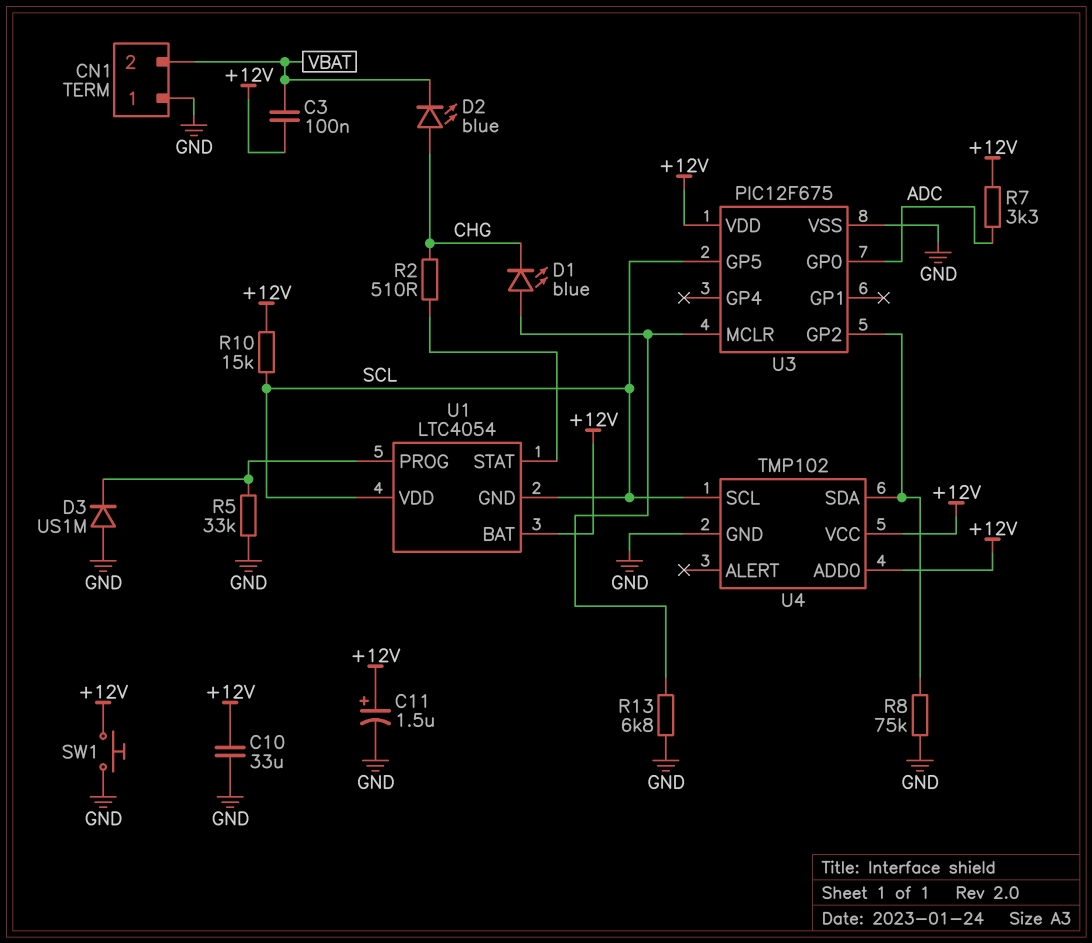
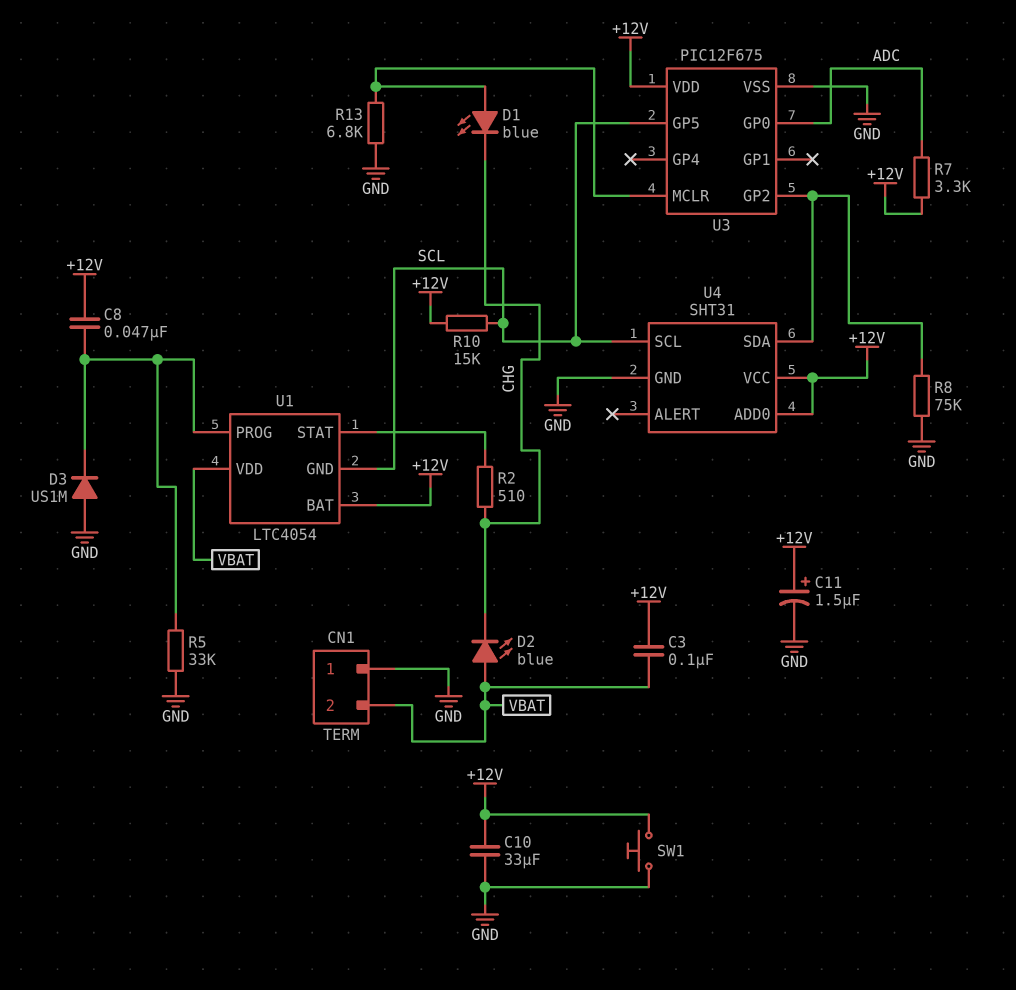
C8: none -> 47nF (+12V, U1/PROG)
D2: LED blue (A CHG, K VBAT) -> LED blue (A VBAT, K CHG)
U1 pin VDD: SCL -> VBAT
U4: TMP102 -> SHT31

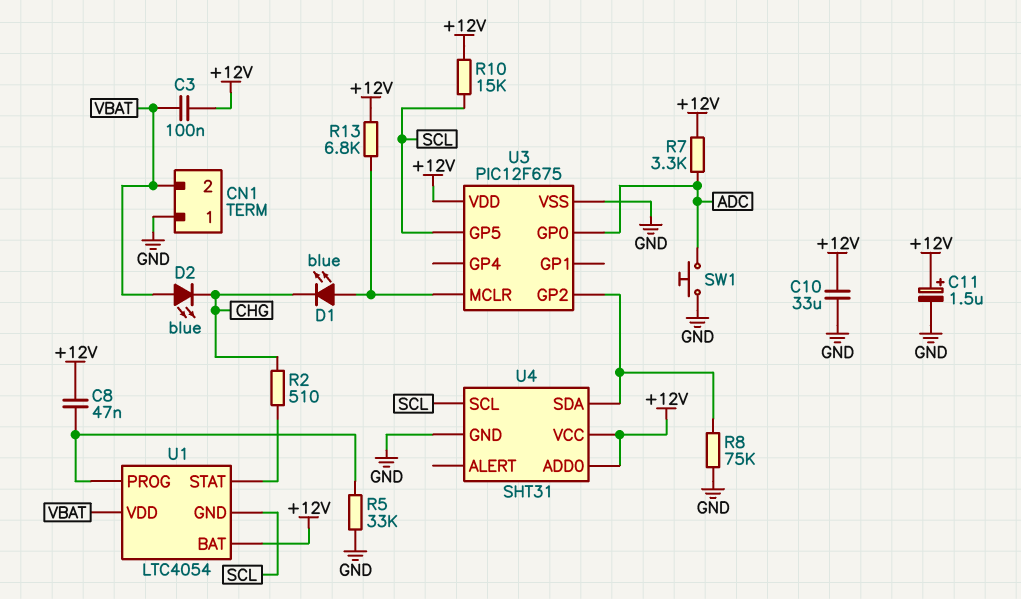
D3: diode US1M (A GND, K U1/PROG) -> none
R13: 6.8k (GND, U3/MCLR) -> 6.8k (+12V, U3/MCLR)
SW1: button (+12V, GND) -> button (ADC, GND)

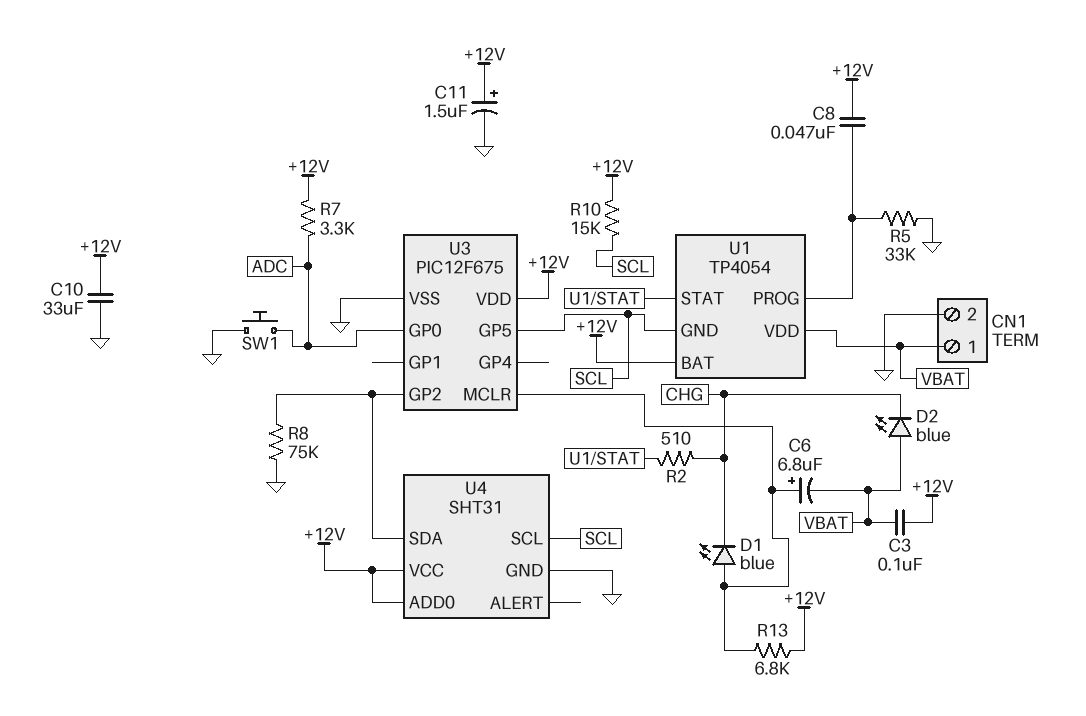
C6: none -> 6.8uF (plus U3/MCLR, minus VBAT)
CN1 pin 1: GND -> VBAT
CN1 pin 2: VBAT -> GND
U1: LTC4054 -> TP4054

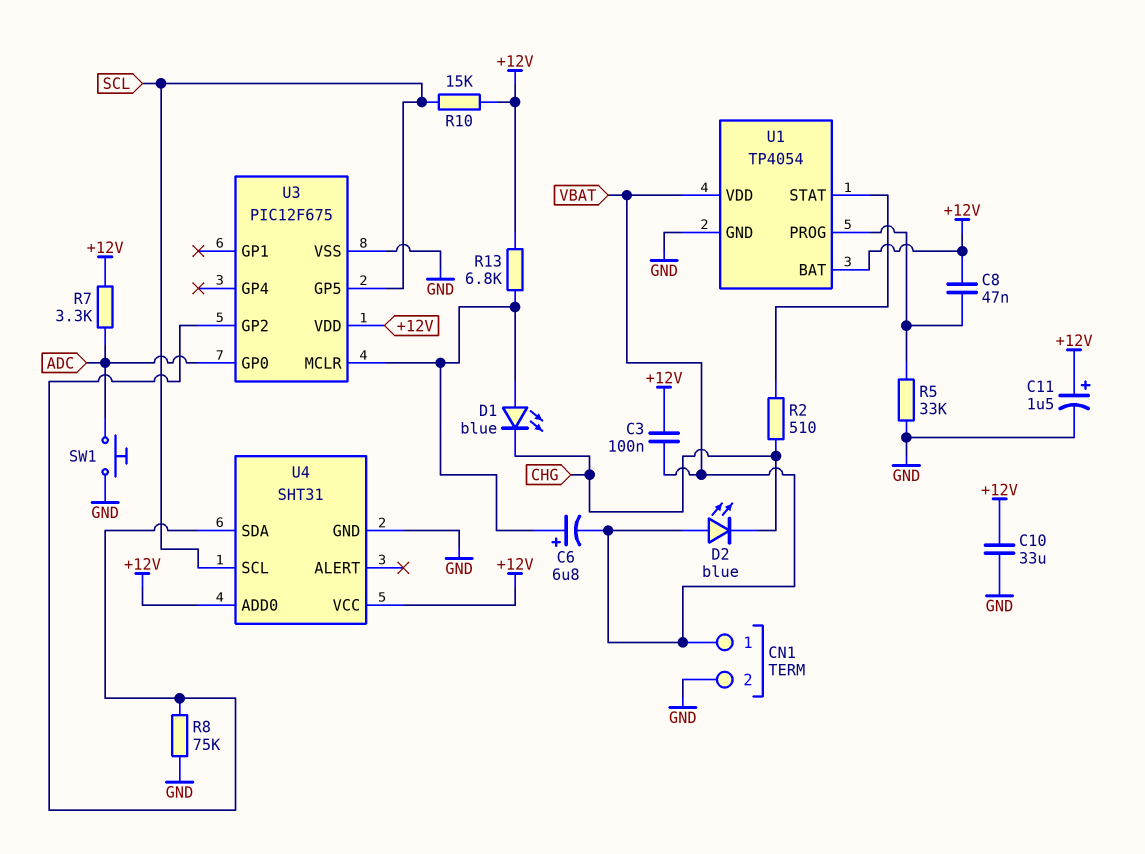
U1 pin GND: SCL -> GND

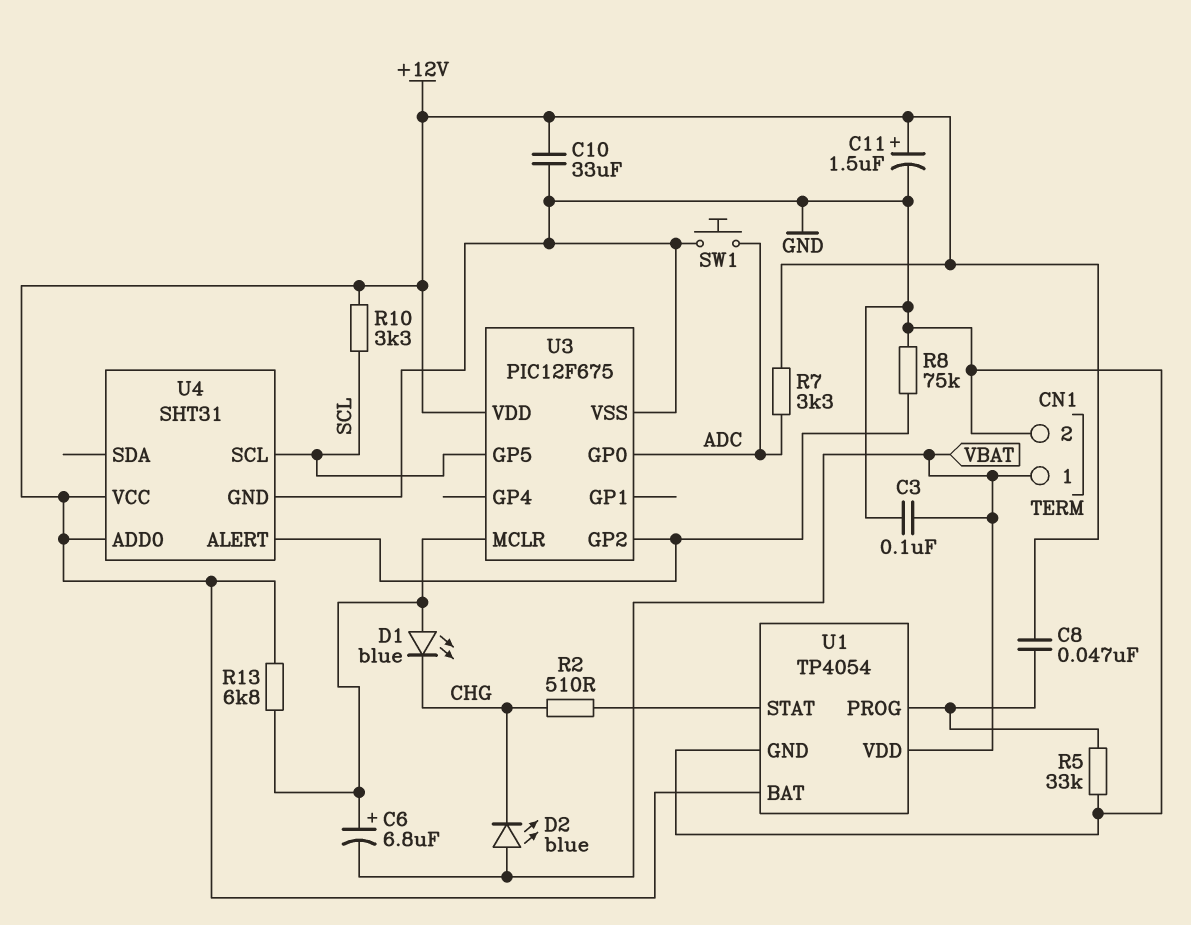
C3: 100nF (+12V, VBAT) -> 100nF (GND, VBAT)
R10: 15k (+12V, SCL) -> 3.3k (+12V, SCL)
U4 pin ALERT: none -> U3/GP2
U4 pin SDA: U3/GP2 -> none

